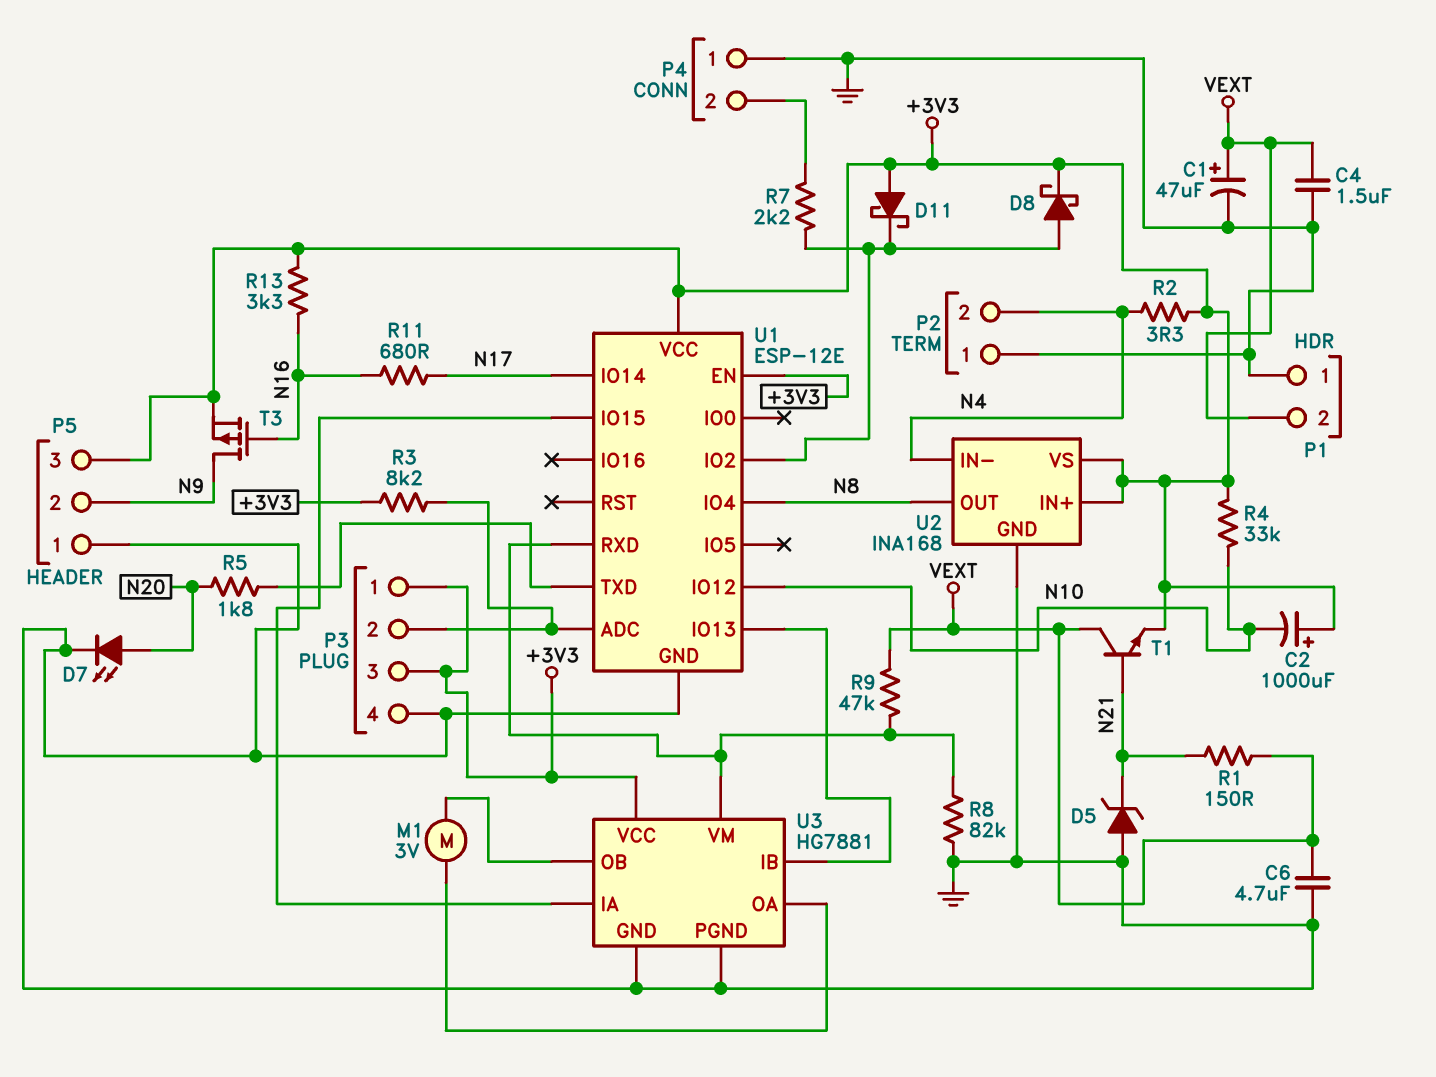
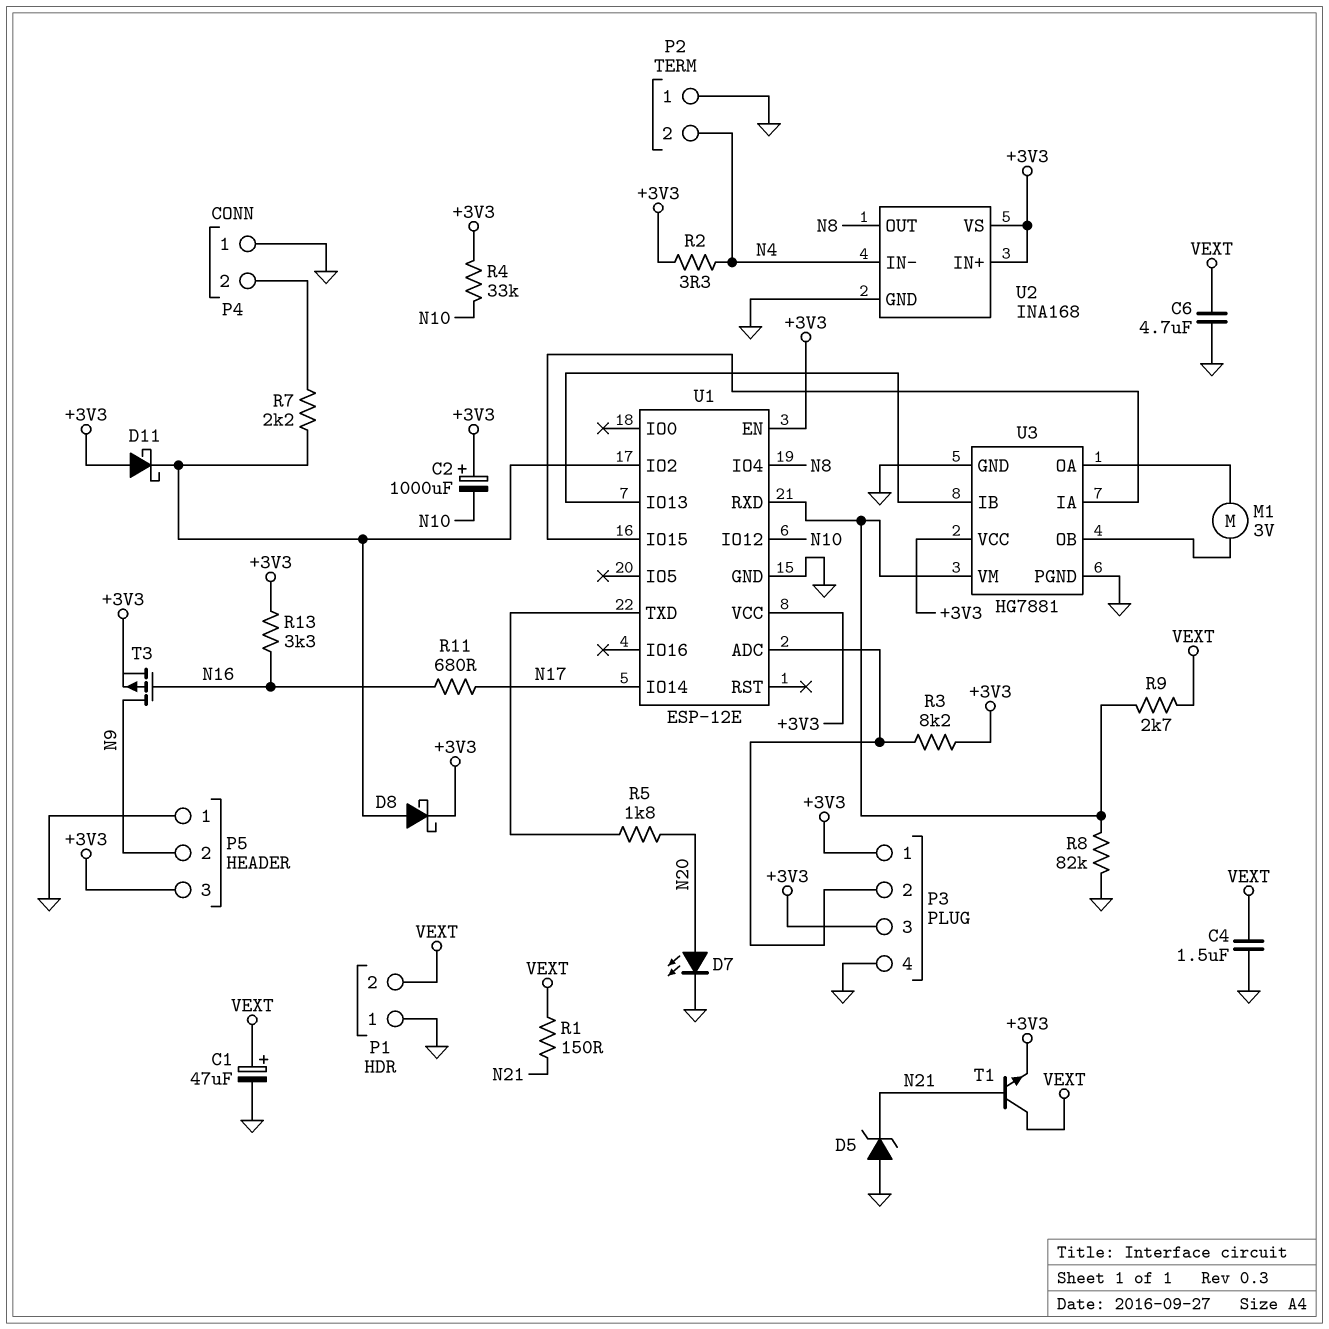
R9: 47k (U1/RXD, VEXT) -> 2.7k (U1/RXD, VEXT)

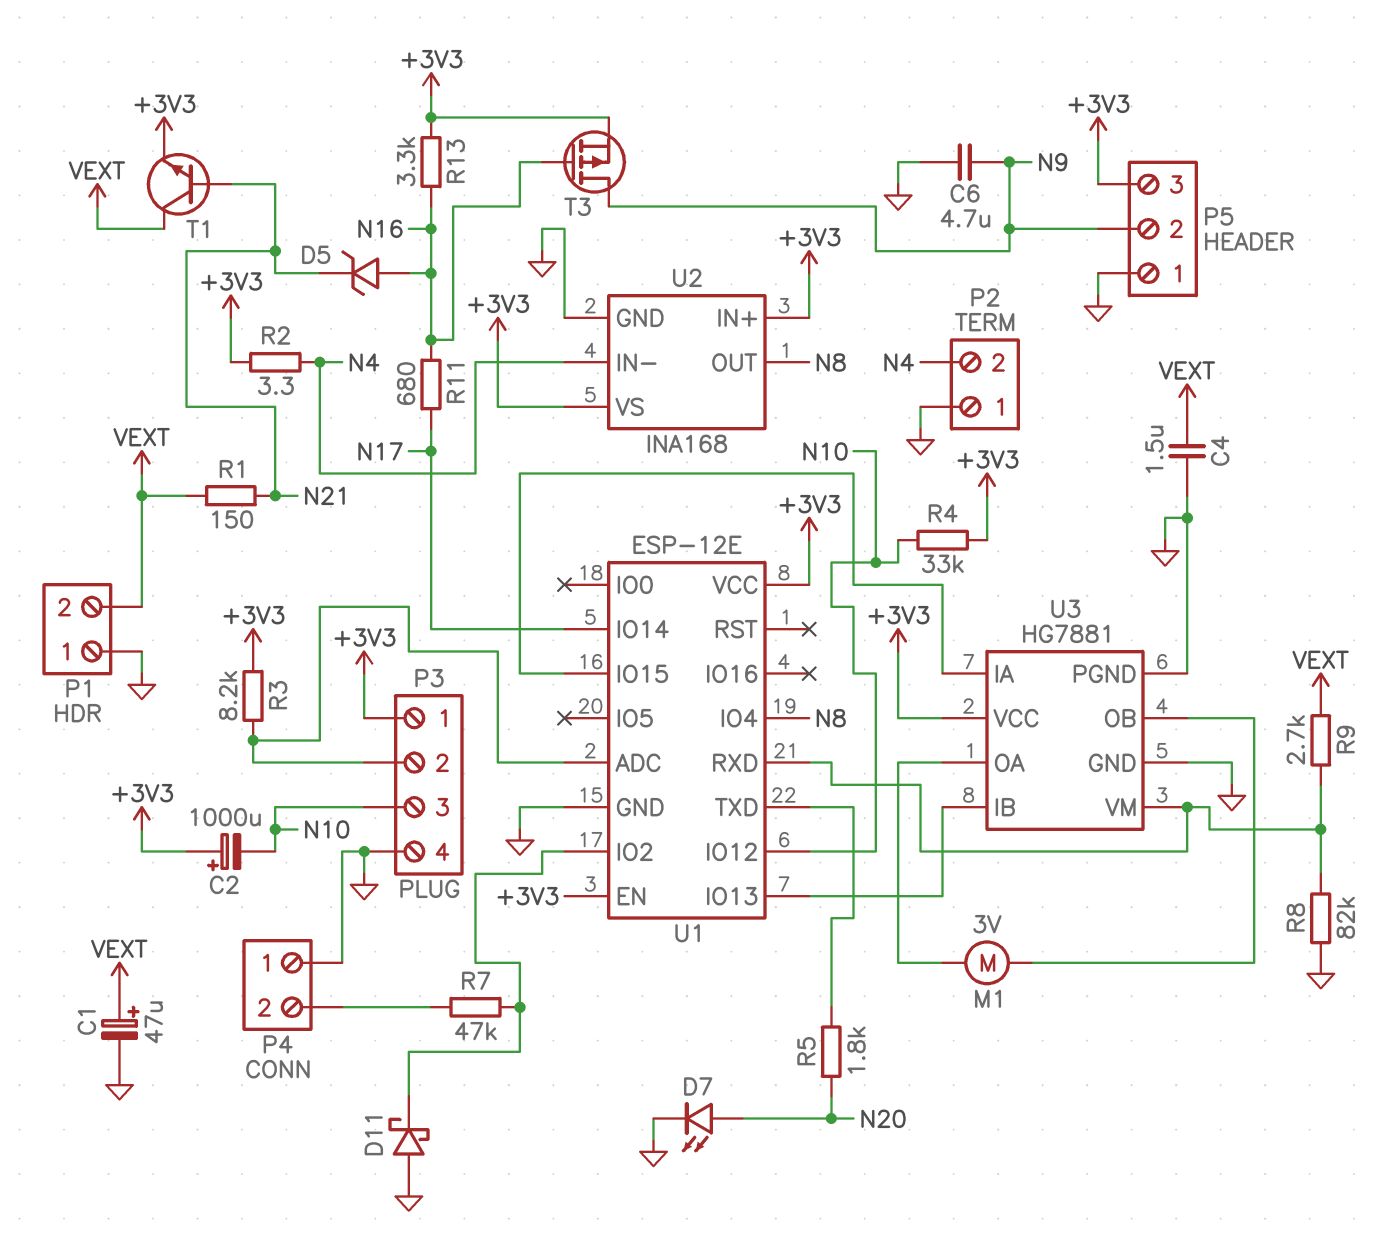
C6: 4.7uF (GND, VEXT) -> 4.7uF (GND, N9)
D5: zener (A GND, K N21) -> zener (A N16, K N21)
D8: schottky (A U1/IO2, K +3V3) -> none
D11: schottky (A +3V3, K U1/IO2) -> schottky (A GND, K U1/IO2)
P3 pin 3: +3V3 -> N10
R7: 2.2k (P4/2, U1/IO2) -> 47k (P4/2, U1/IO2)

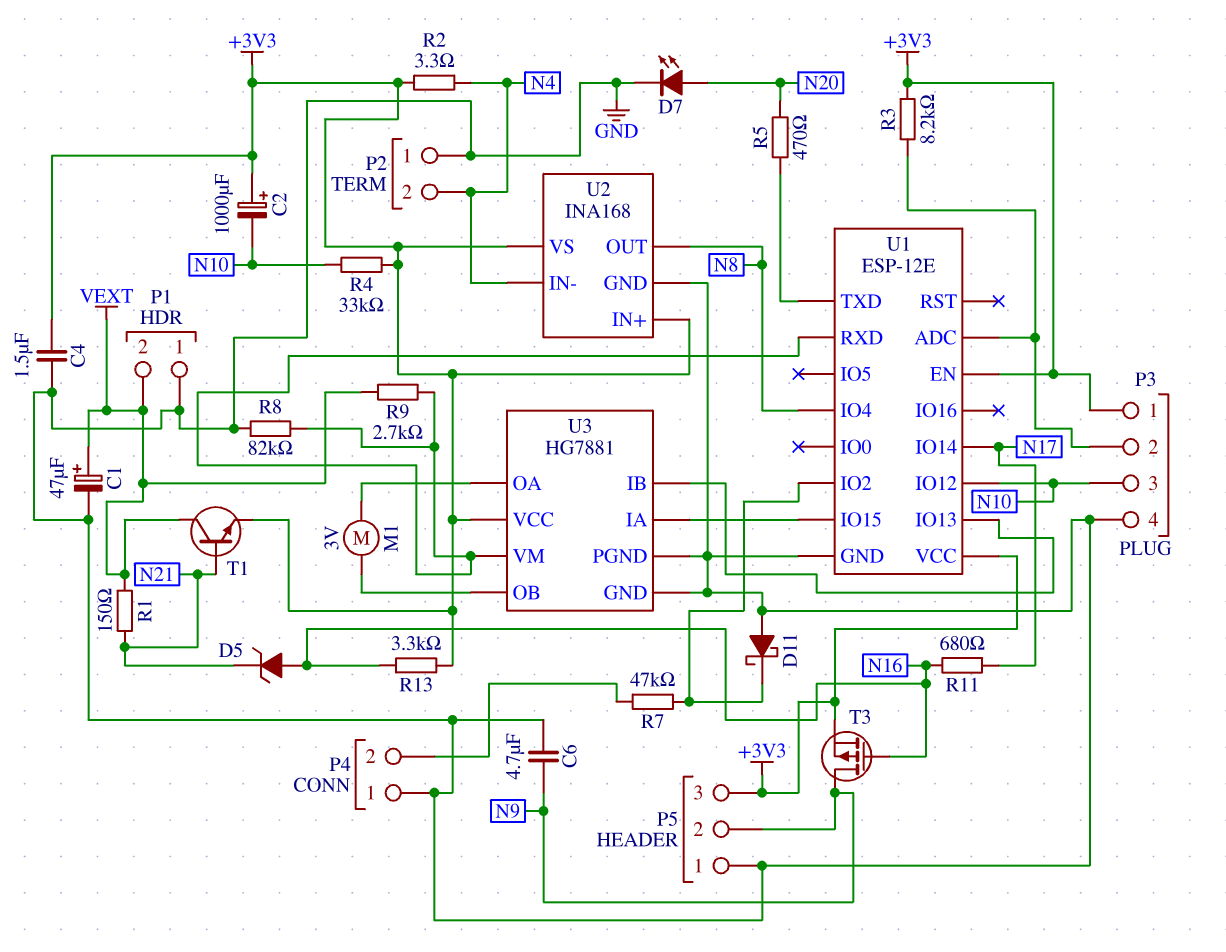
C4: 1.5uF (GND, VEXT) -> 1.5uF (+3V3, GND)
R5: 1.8k (N20, U1/TXD) -> 470 (N20, U1/TXD)

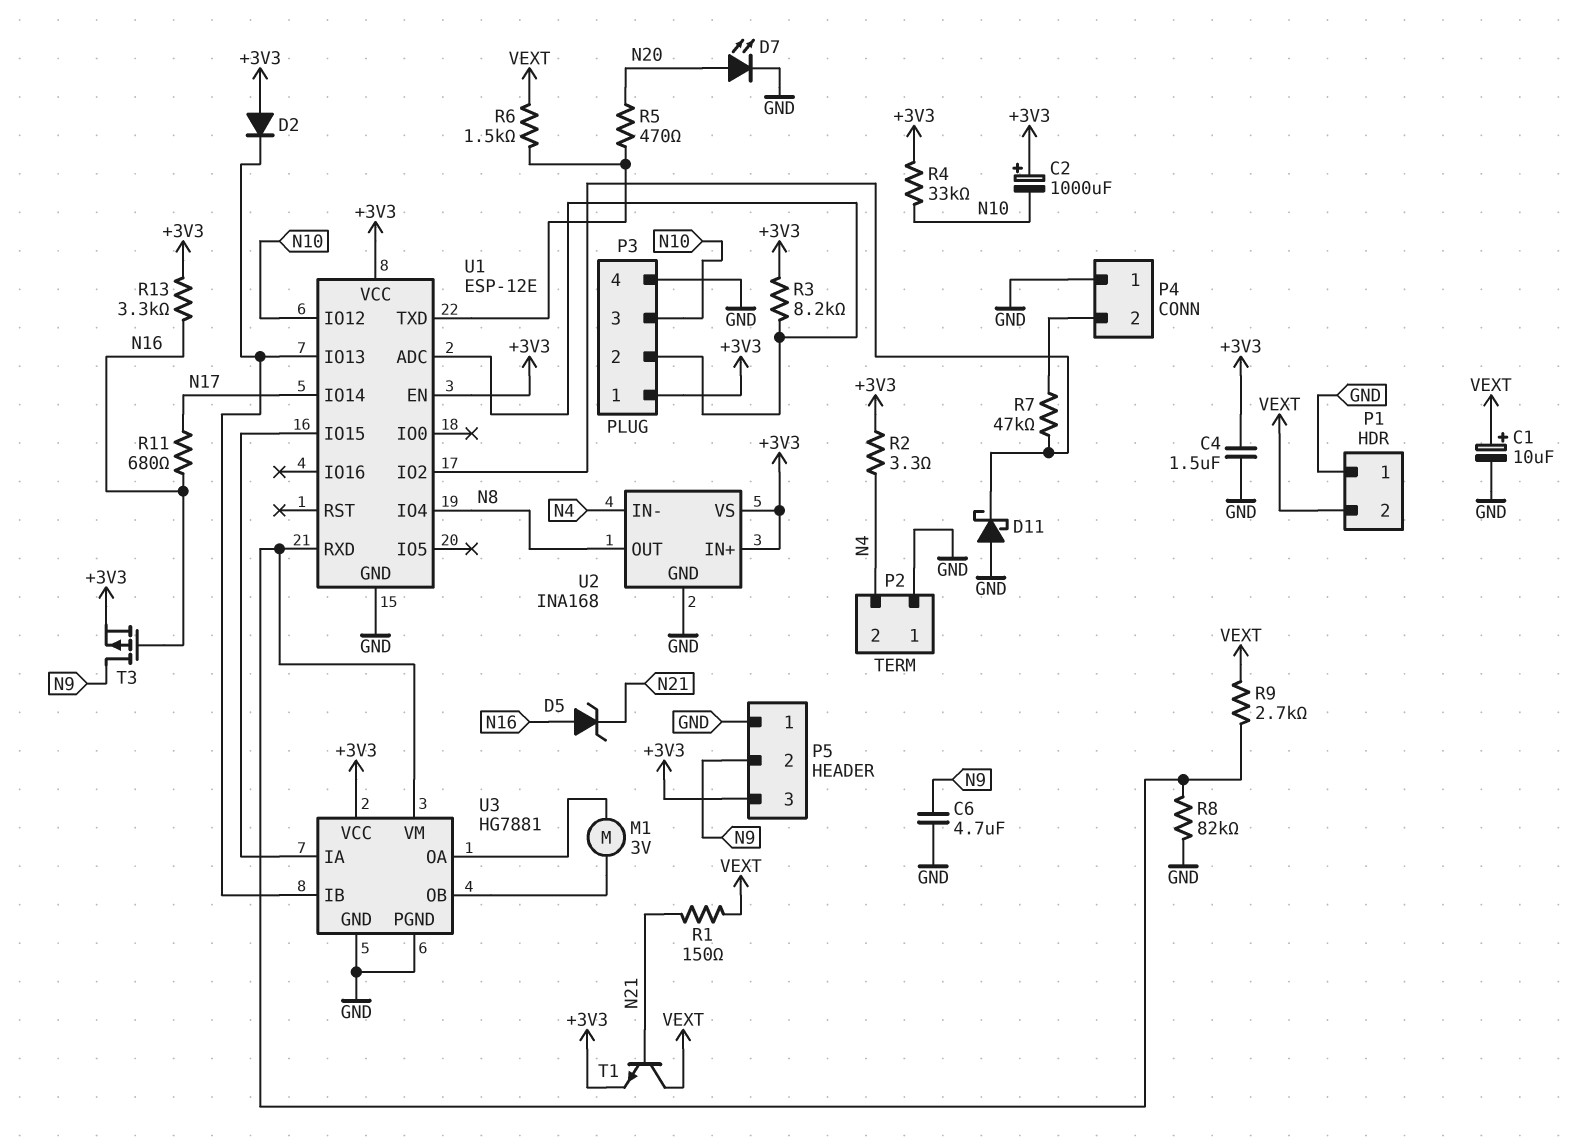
C1: 47uF (plus VEXT, minus GND) -> 10uF (plus VEXT, minus GND)
D2: none -> diode (A +3V3, K U1/IO13)
R6: none -> 1.5k (U1/TXD, VEXT)

